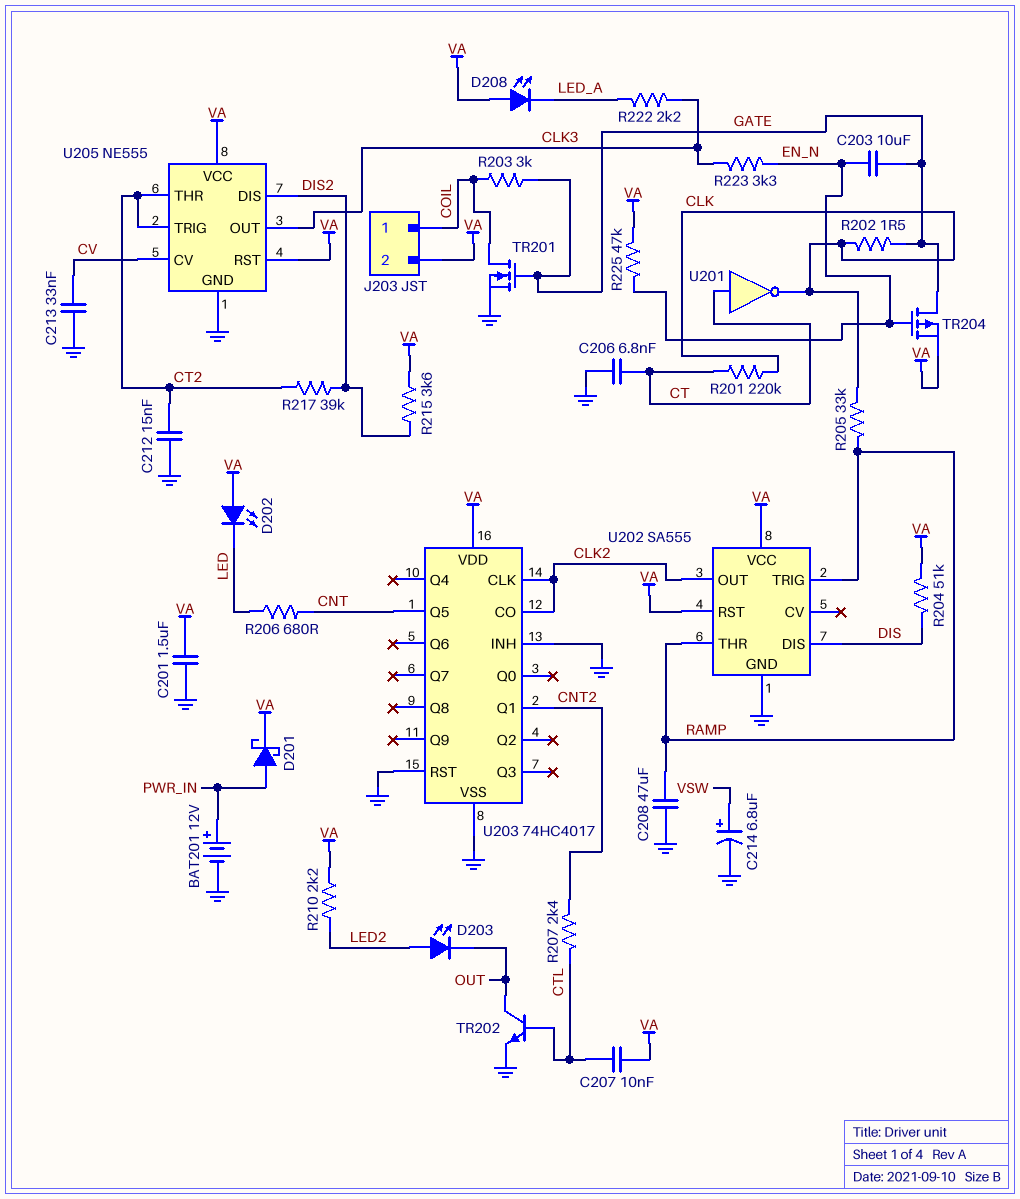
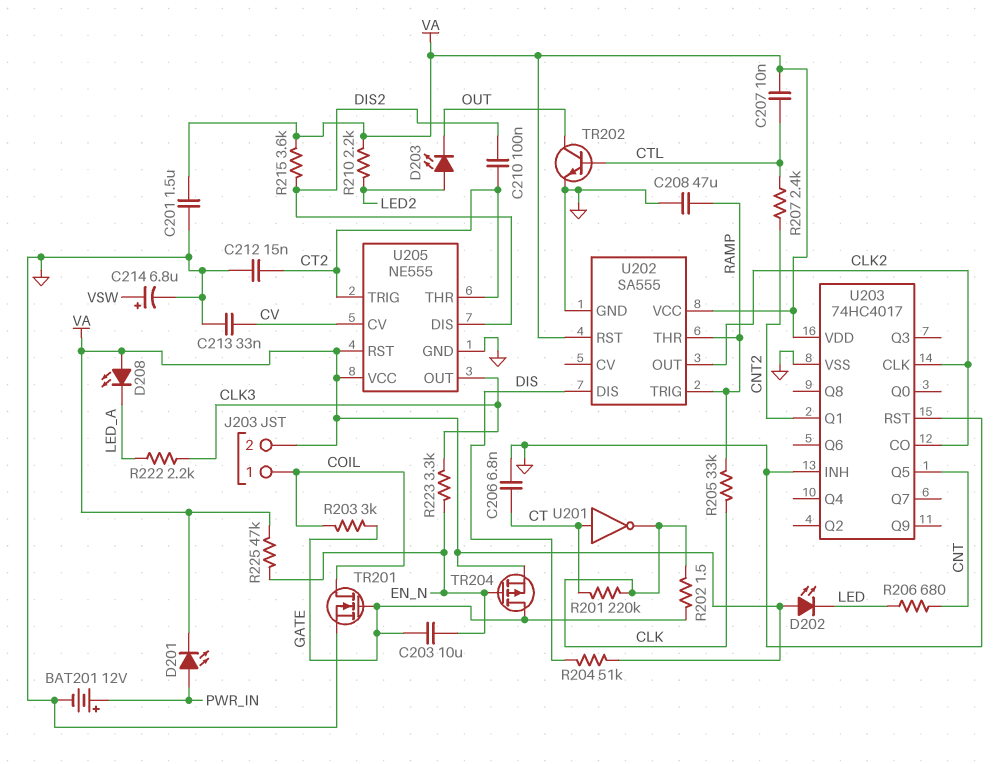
C210: none -> 100nF (CT2, DIS2)
D201: schottky (A PWR_IN, K VA) -> LED (A PWR_IN, K VA)
R217: 39k (CT2, DIS2) -> none

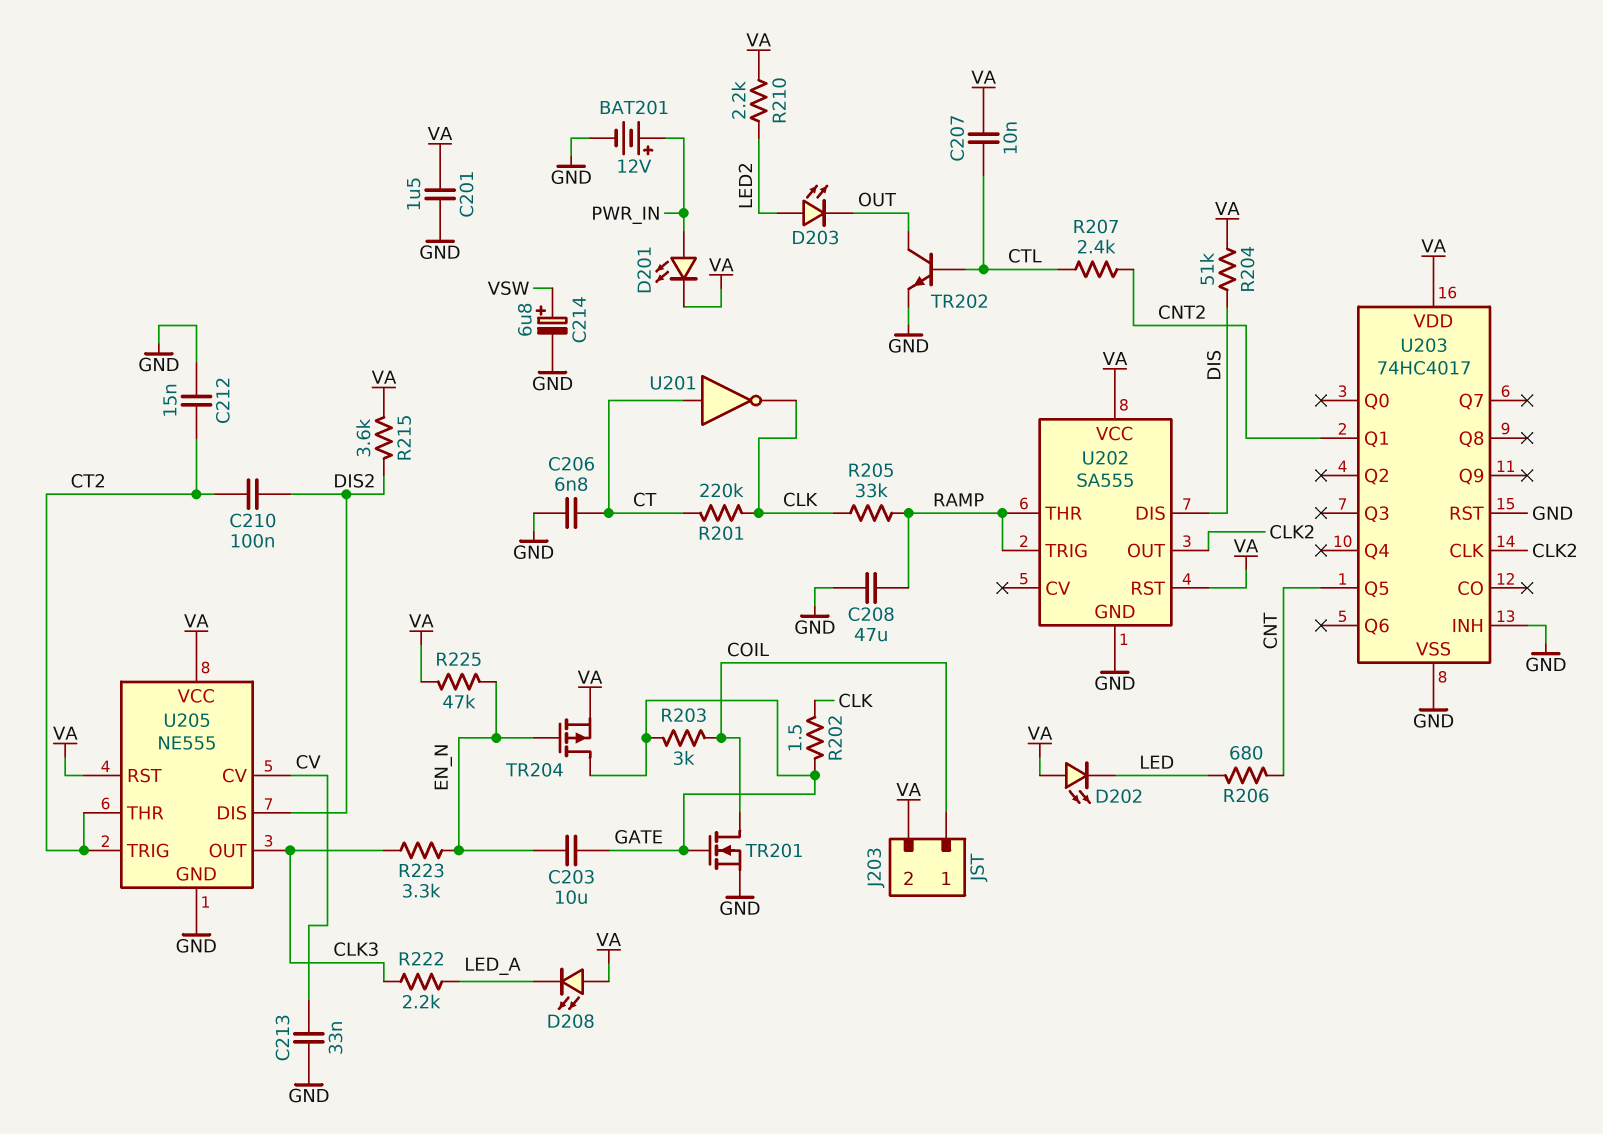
U203 pin CO: CLK2 -> none

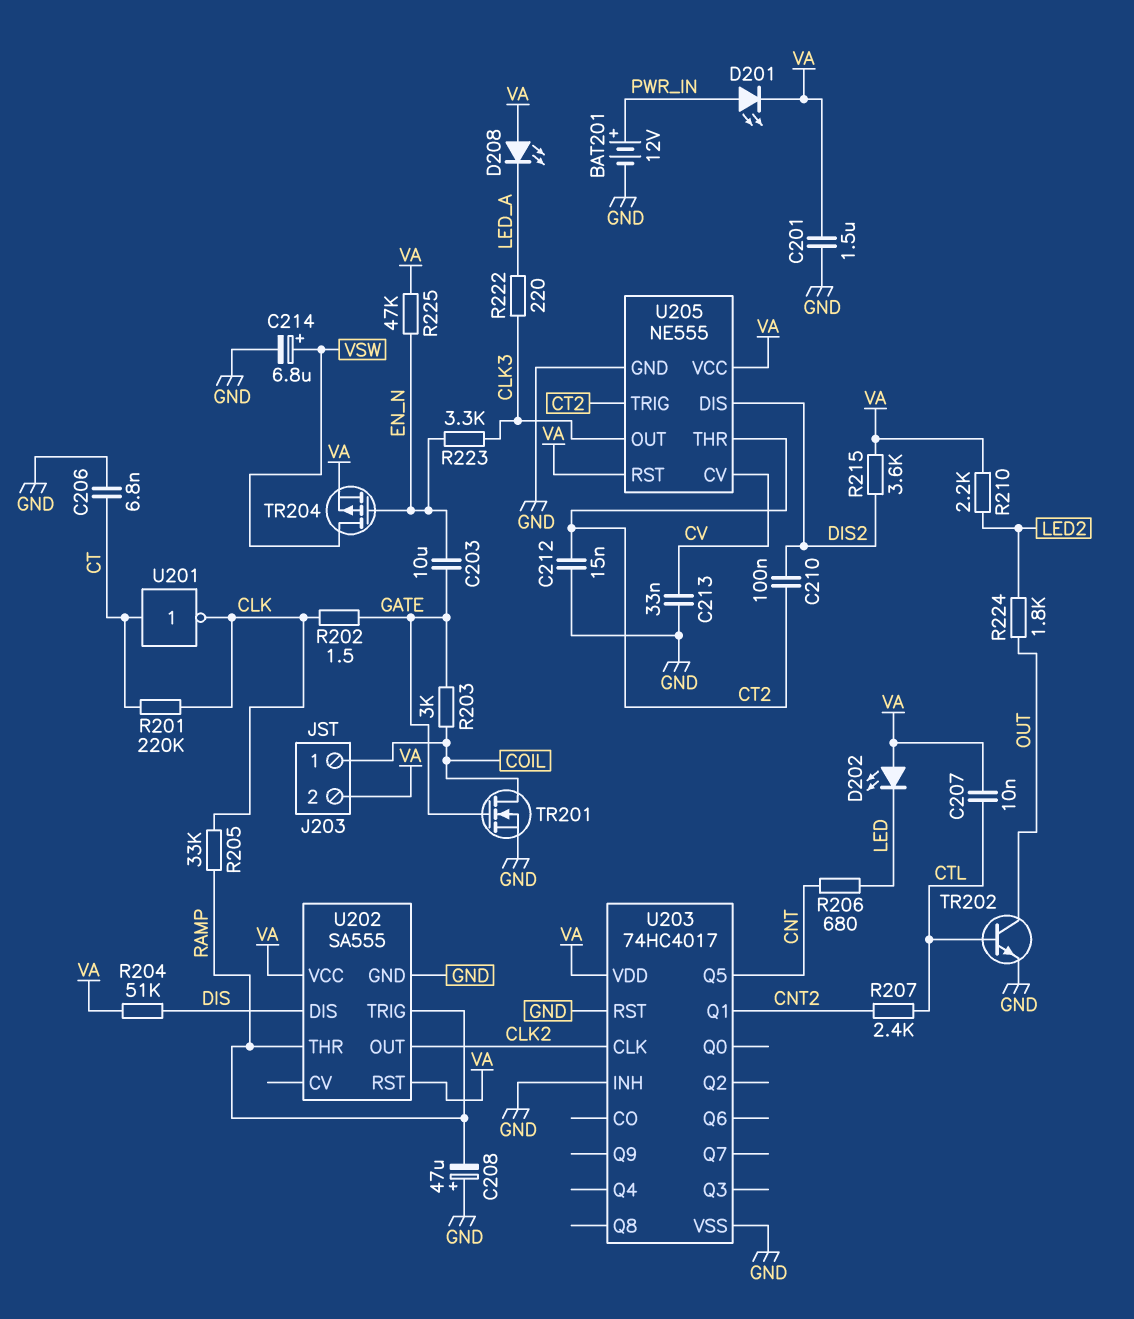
C208: 47uF (GND, RAMP) -> 47uF (plus GND, minus RAMP)
D203: LED (A LED2, K OUT) -> none
R222: 2.2k (CLK3, LED_A) -> 220 (CLK3, LED_A)
R224: none -> 1.8k (LED2, OUT)
TR204: PMOS (G EN_N, D GATE, S VA) -> PMOS (G EN_N, D VSW, S VA)

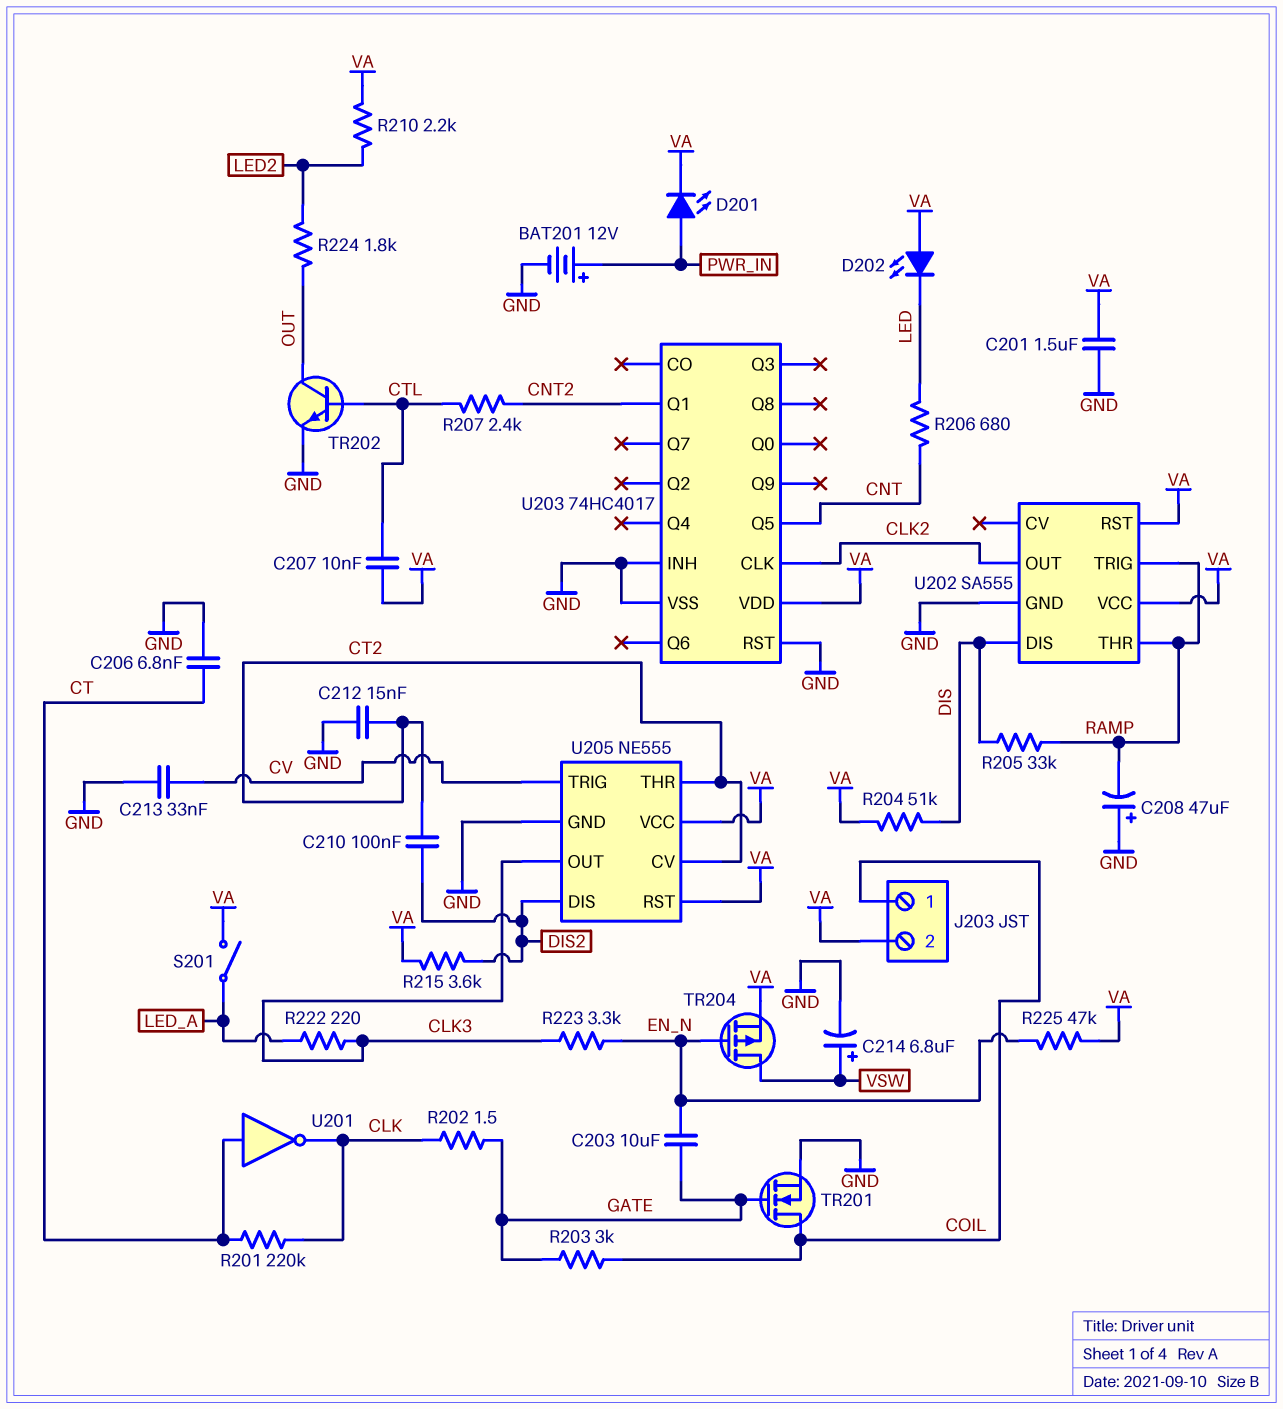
D208: LED (A VA, K LED_A) -> none
R205: 33k (CLK, RAMP) -> 33k (DIS, RAMP)
S201: none -> switch (LED_A, VA)
U205 pin CV: CV -> CT2
U205 pin TRIG: CT2 -> CV

